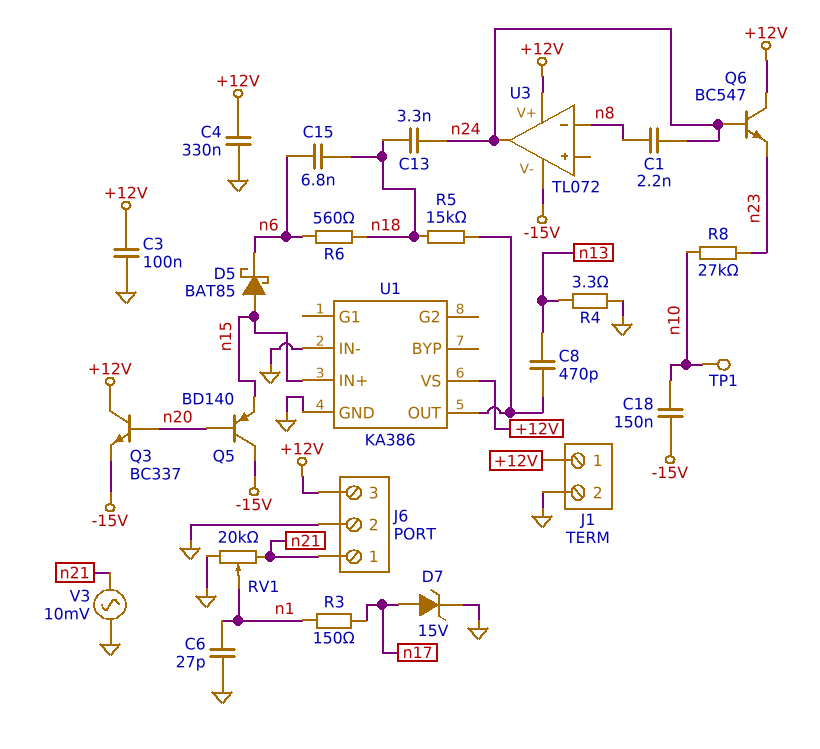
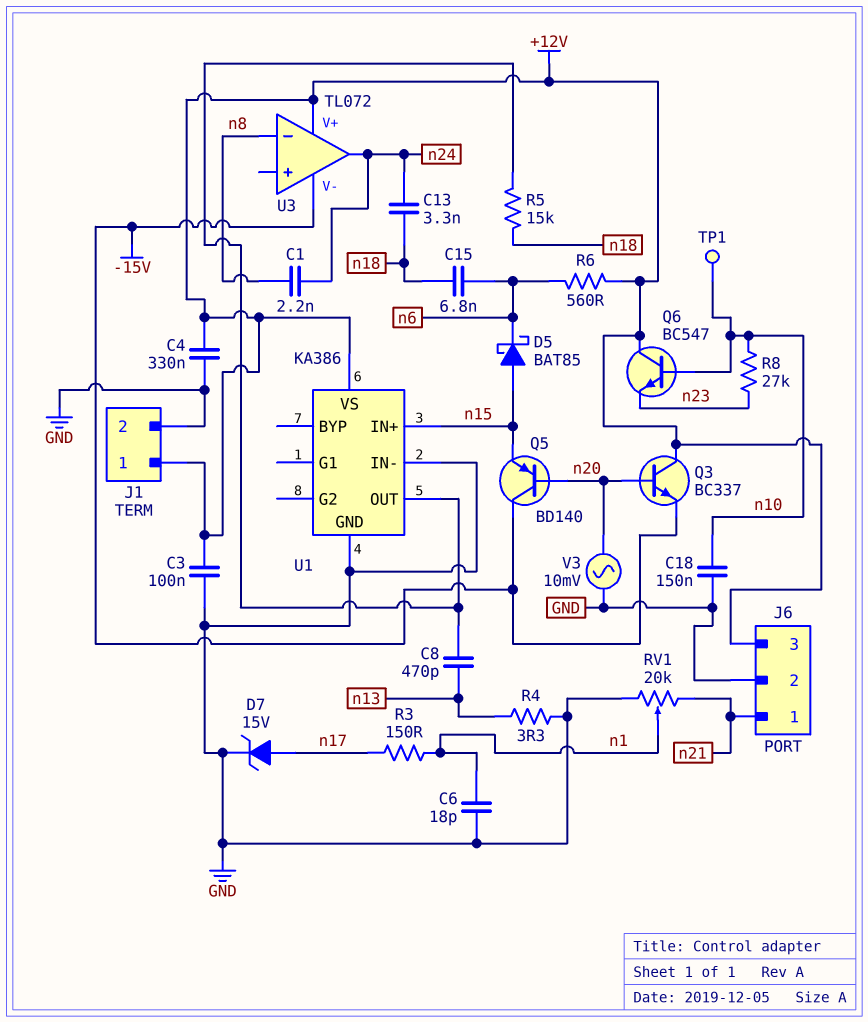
C6: 27pF (GND, n1) -> 18pF (GND, n1)
C18: 150nF (-15V, n10) -> 150nF (GND, n10)
Q6: NPN BC547 (B n24, C +12V, E n23) -> NPN BC547 (B n10, C +12V, E n23)
R6: 560 (n6, n18) -> 560 (+12V, n6)
V3: AC 10mV (GND, n21) -> AC 10mV (GND, n20)

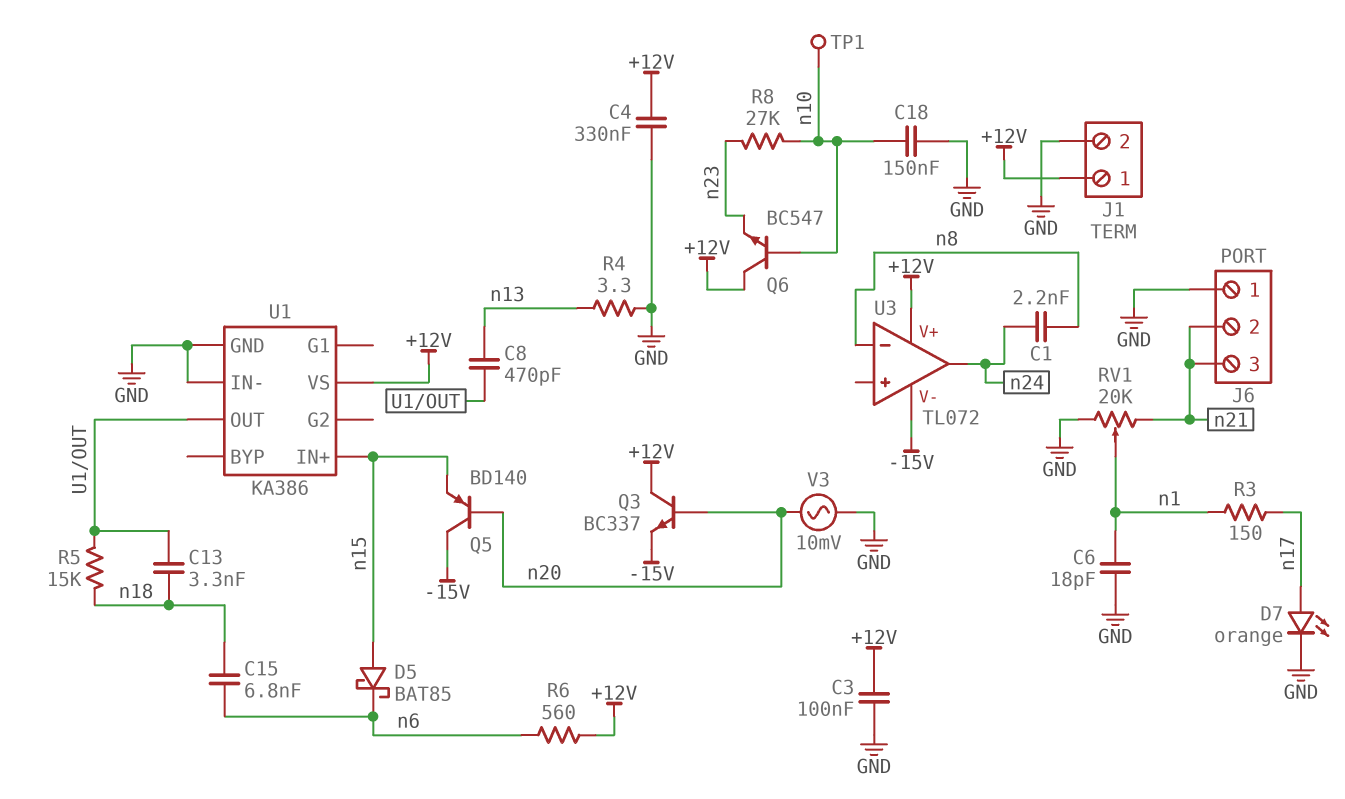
C13: 3.3nF (n18, n24) -> 3.3nF (U1/OUT, n18)
D7: zener 15V (A n17, K GND) -> LED orange (A n17, K GND)
J6 pin 1: n21 -> GND
J6 pin 2: GND -> n21
J6 pin 3: +12V -> n21

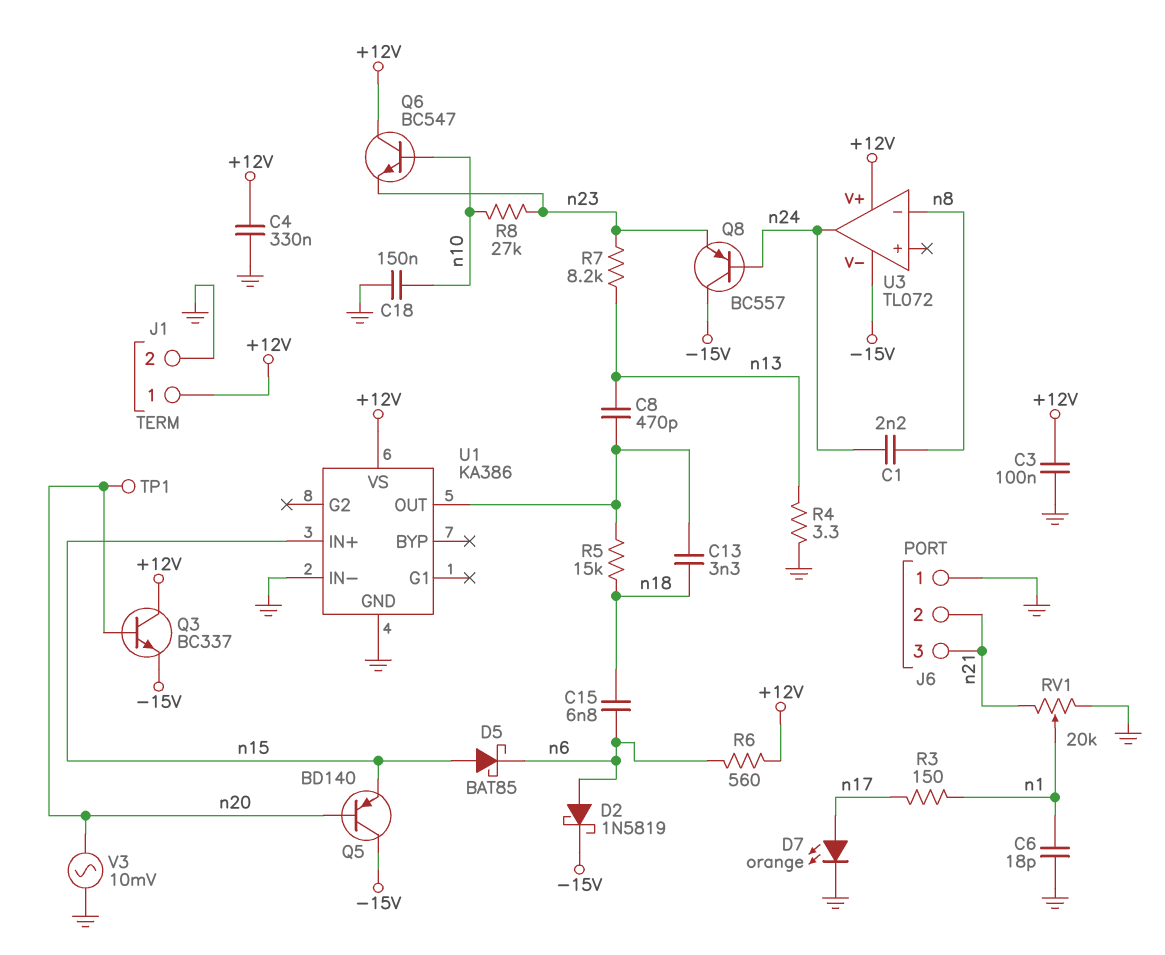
D2: none -> schottky 1N5819 (A n6, K -15V)
Q8: none -> PNP BC557 (B n24, C -15V, E n23)
R7: none -> 8.2k (n13, n23)
TP1: test point (n10) -> test point (n20)

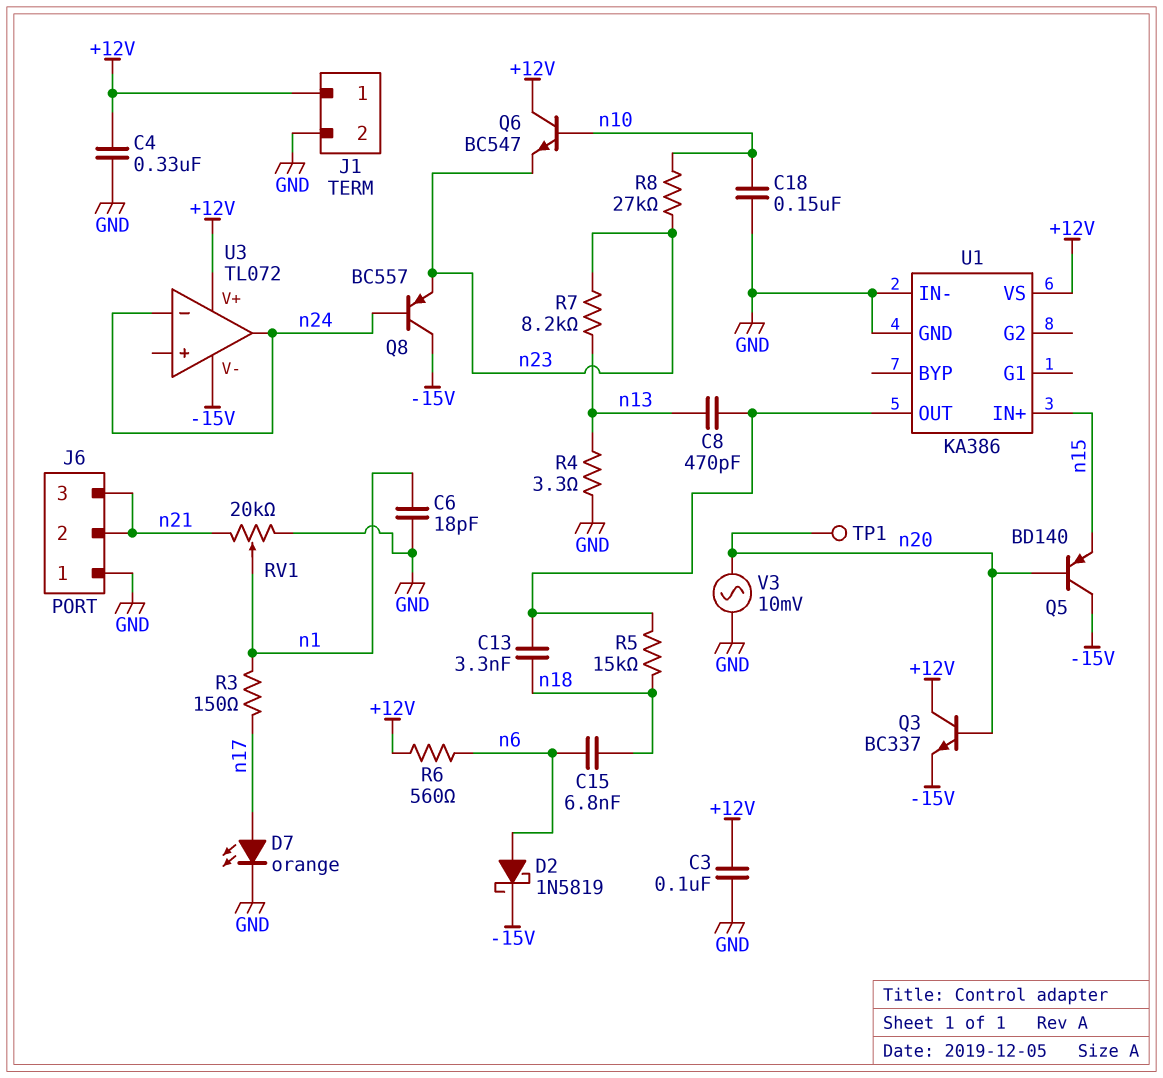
C1: 2.2nF (n8, n24) -> none
D5: schottky BAT85 (A n15, K n6) -> none
U3 pin in-: n8 -> n24

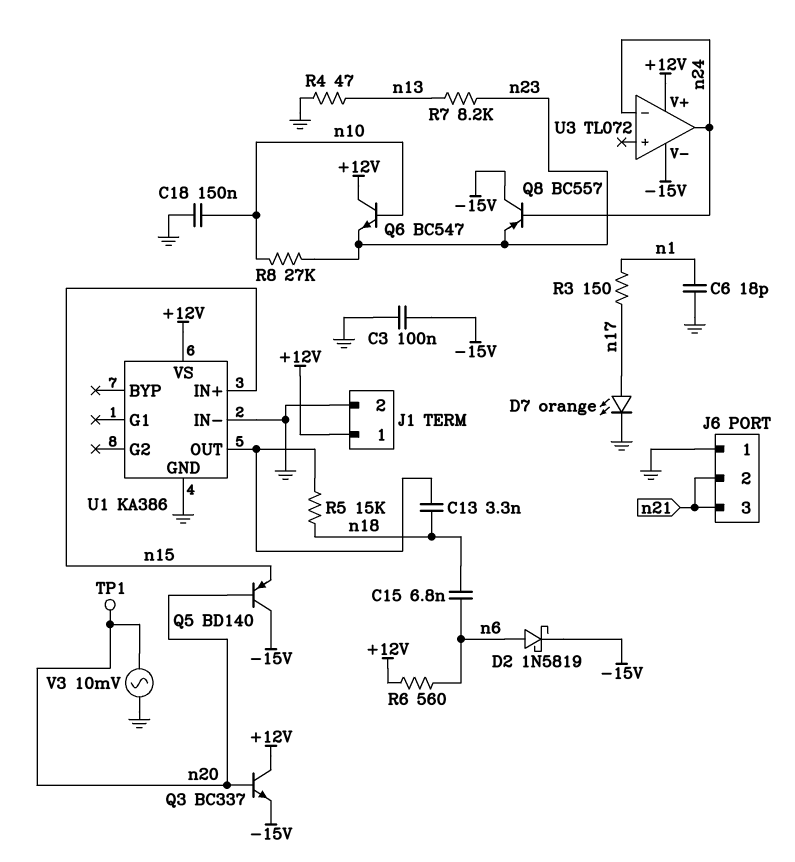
C3: 100nF (+12V, GND) -> 100nF (-15V, GND)
C4: 330nF (+12V, GND) -> none
C8: 470pF (U1/OUT, n13) -> none
R4: 3.3 (GND, n13) -> 47 (GND, n13)
RV1: 20k (GND, n21, wiper n1) -> none

